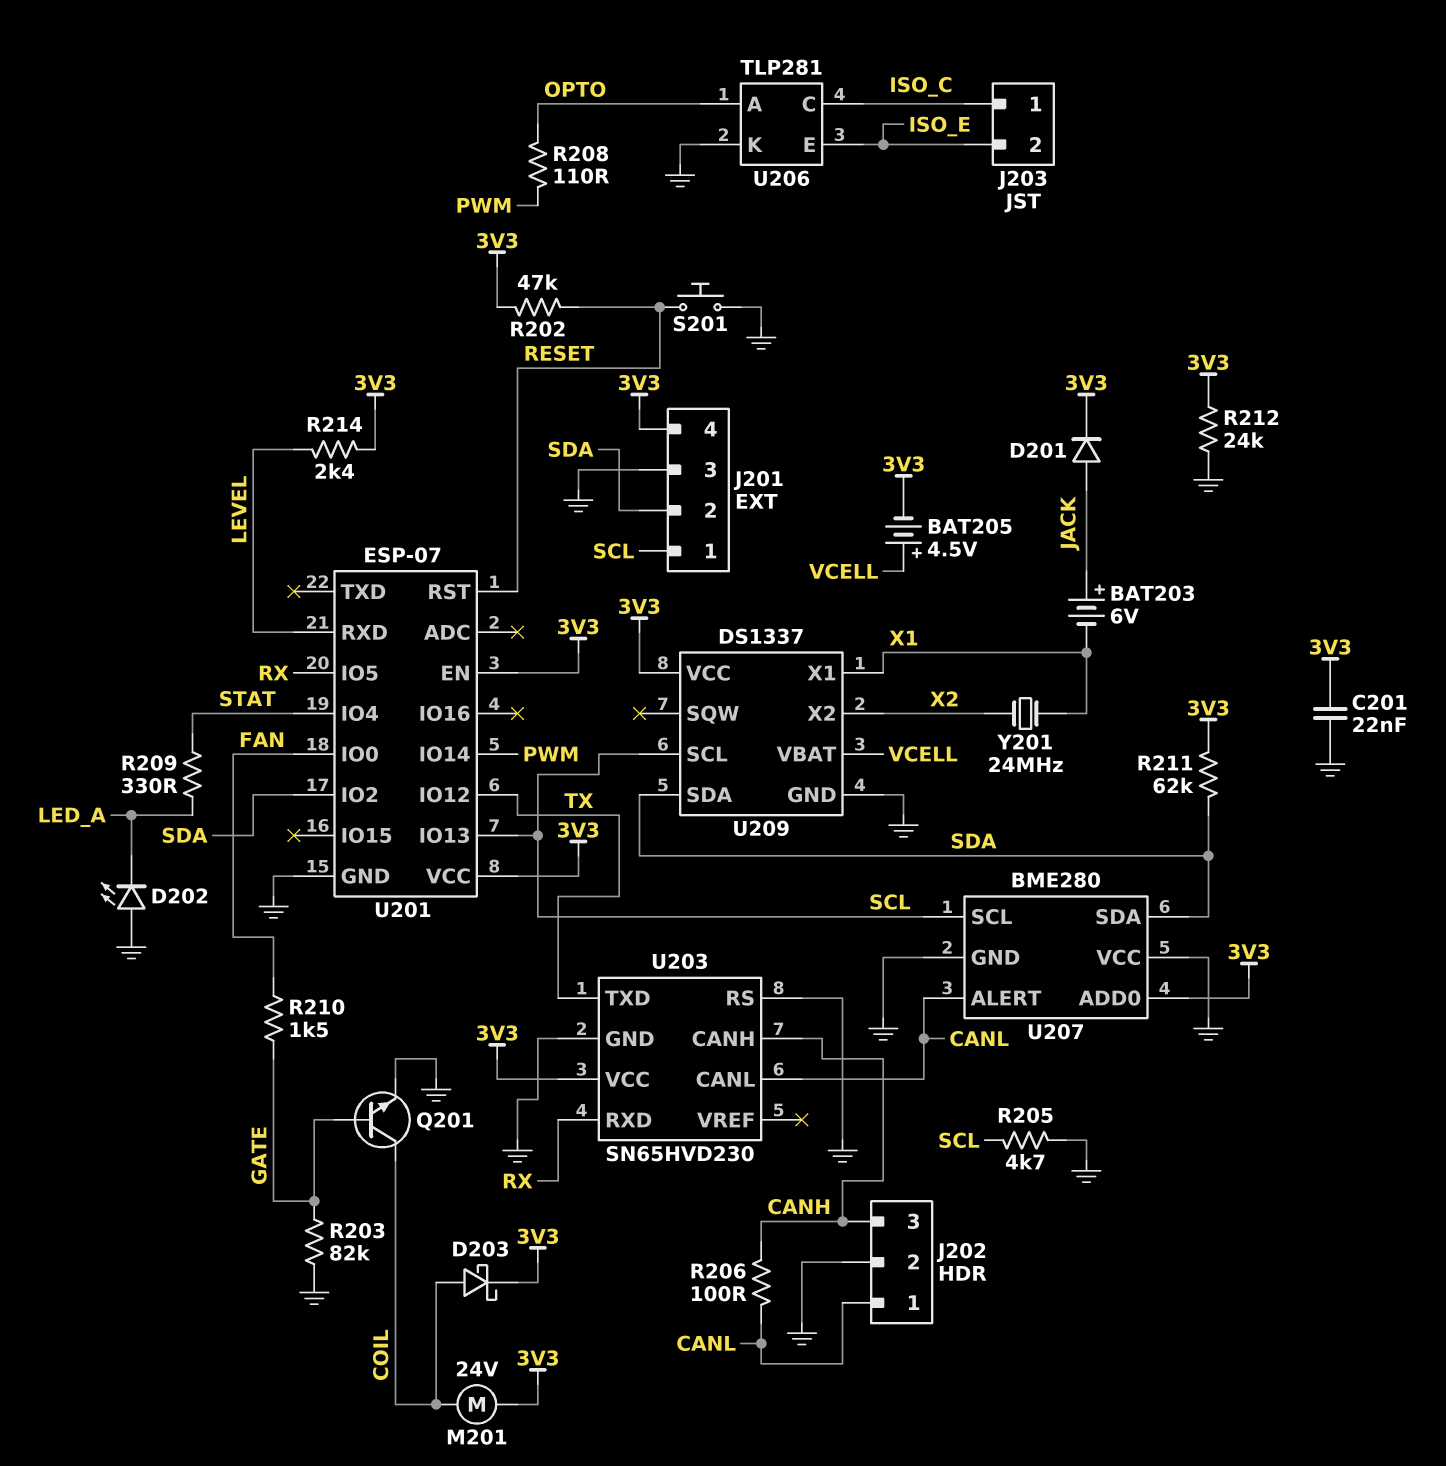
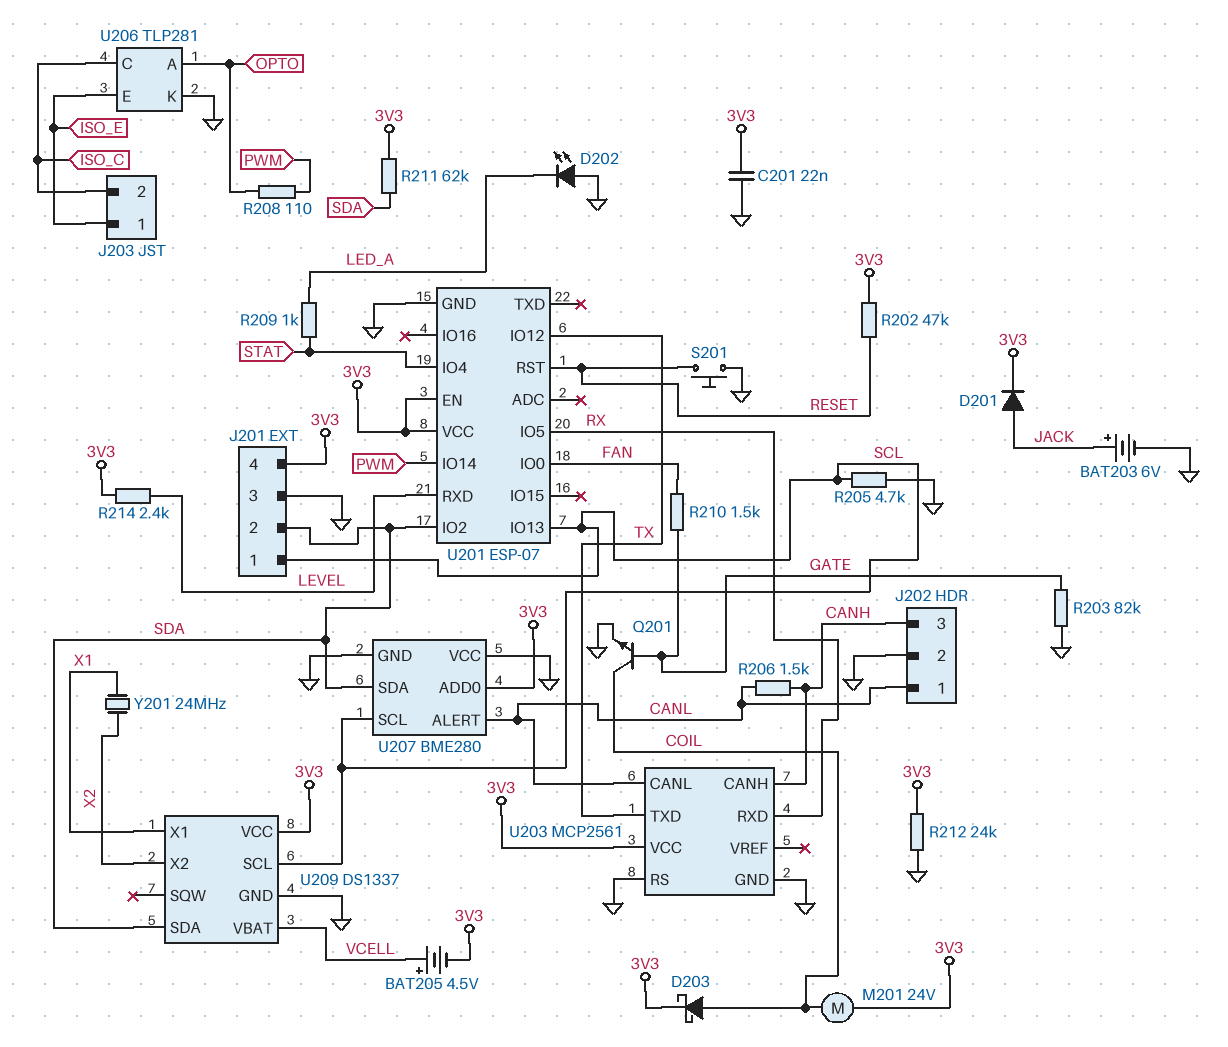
BAT203: 6V (plus JACK, minus X1) -> 6V (plus JACK, minus GND)
J203 pin 1: ISO_C -> ISO_E
J203 pin 2: ISO_E -> ISO_C
R206: 100 (CANH, CANL) -> 1.5k (CANH, CANL)
R209: 330 (LED_A, STAT) -> 1k (LED_A, STAT)
U203: SN65HVD230 -> MCP2561

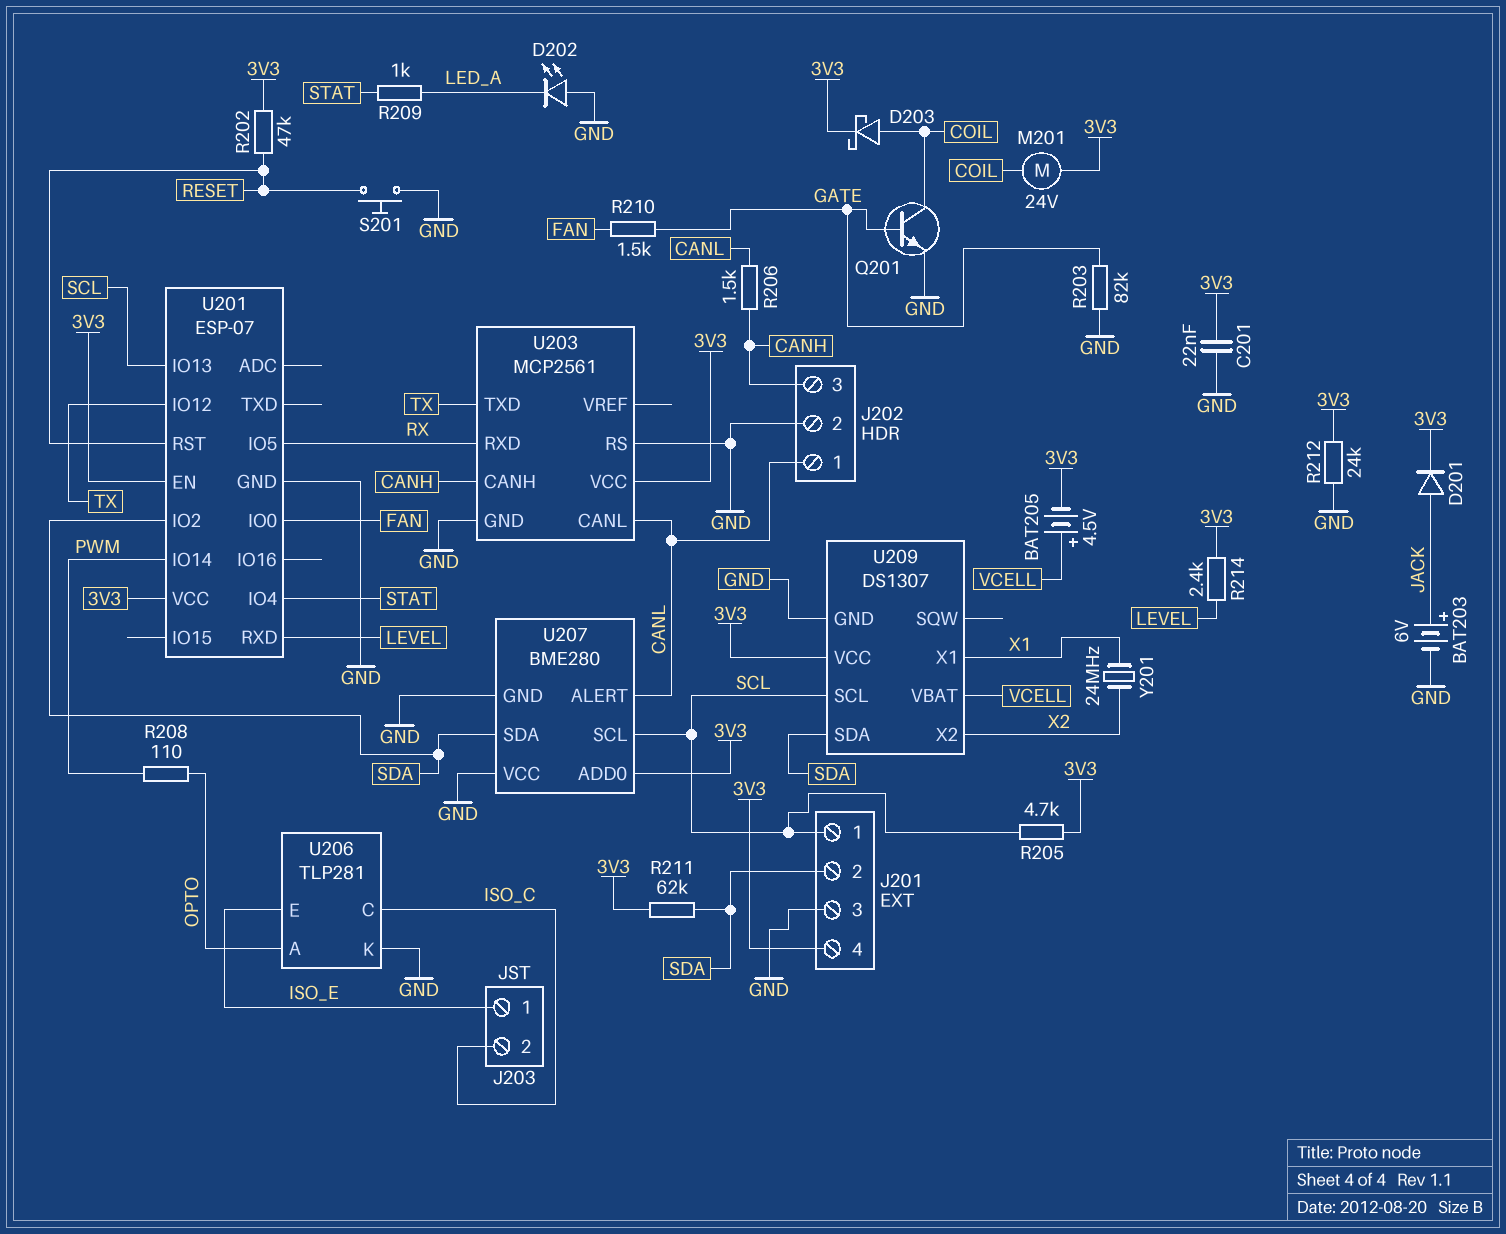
R205: 4.7k (GND, SCL) -> 4.7k (3V3, SCL)
U209: DS1337 -> DS1307

